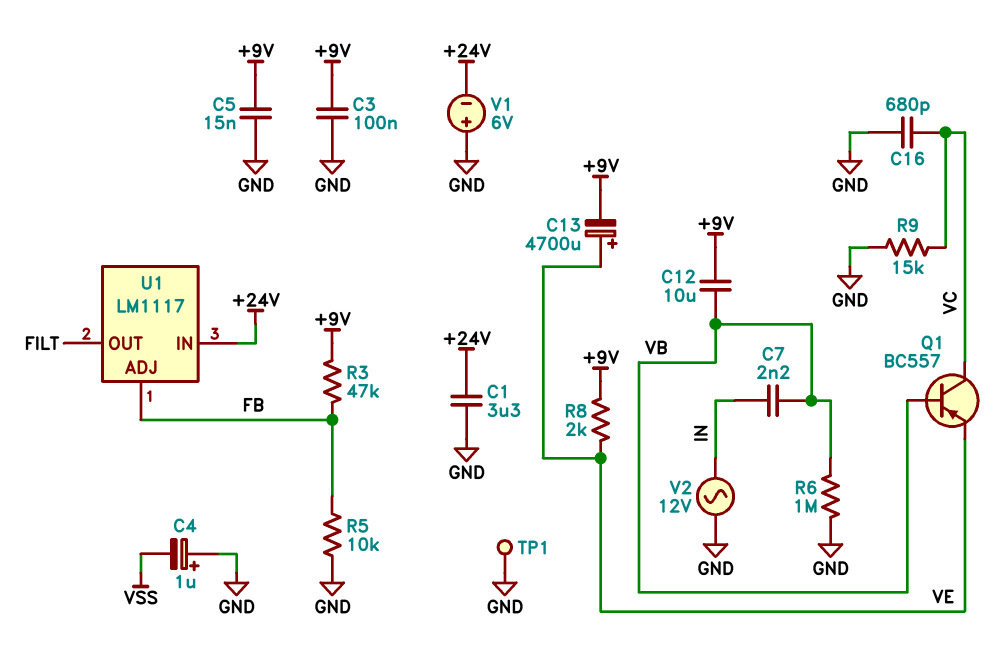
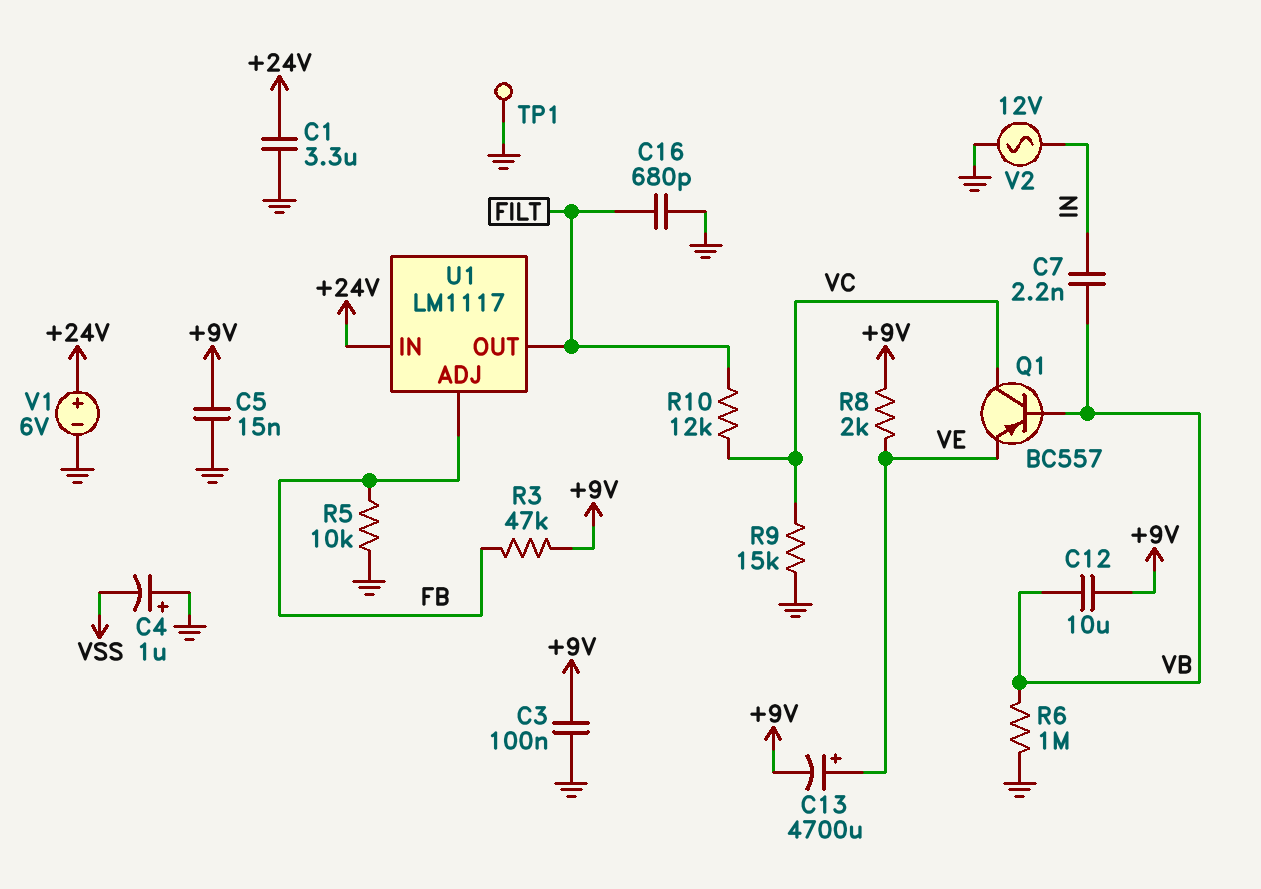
C16: 680pF (GND, VC) -> 680pF (FILT, GND)
R10: none -> 12k (FILT, VC)
V1: 6V (plus GND, minus +24V) -> 6V (plus +24V, minus GND)

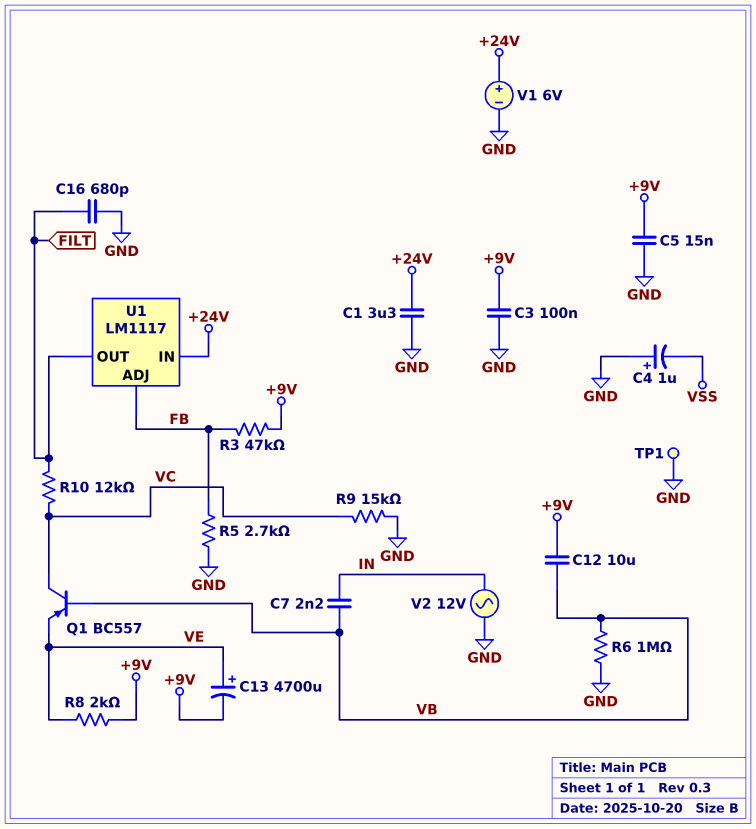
R5: 10k (FB, GND) -> 2.7k (FB, GND)

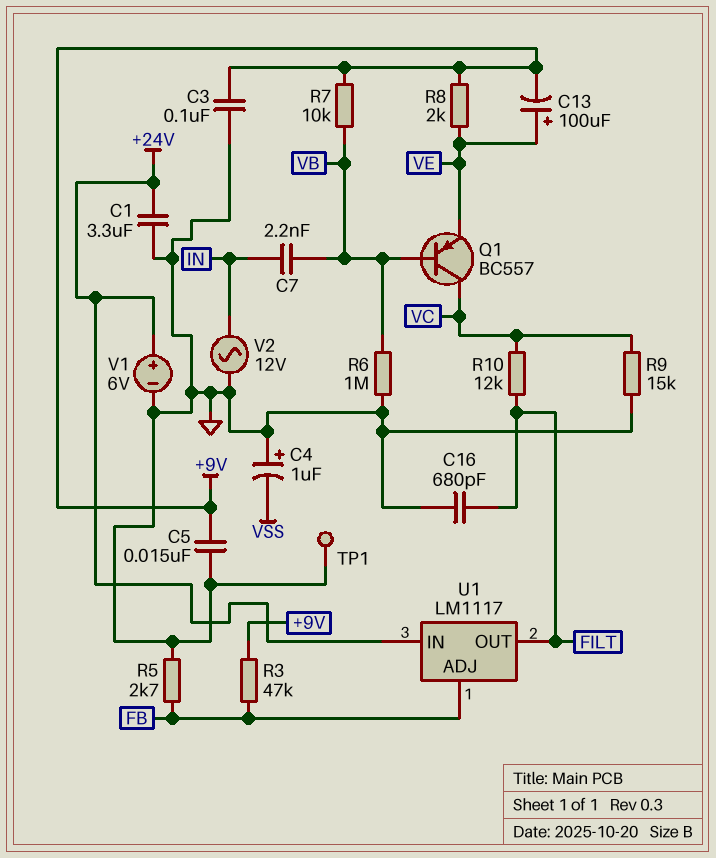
C12: 10uF (+9V, VB) -> none
C13: 4700uF (plus VE, minus +9V) -> 100uF (plus VE, minus +9V)
R7: none -> 10k (+9V, VB)

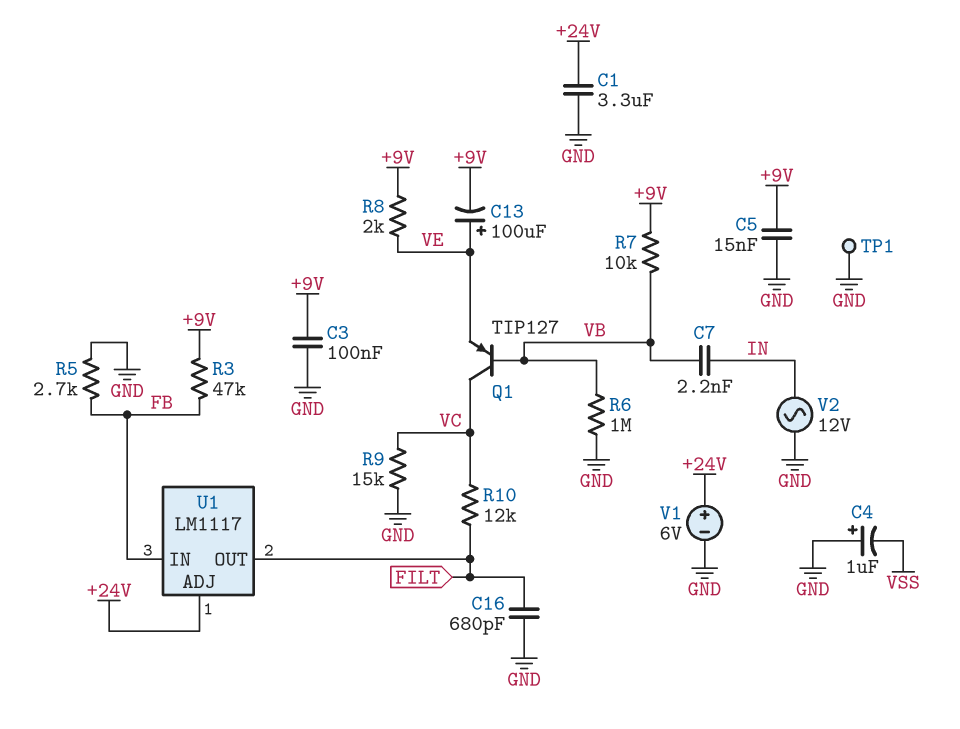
Q1: PNP BC557 (B VB, C VC, E VE) -> PNP TIP127 (B VB, C VC, E VE)
U1 pin ADJ: FB -> +24V
U1 pin IN: +24V -> FB

